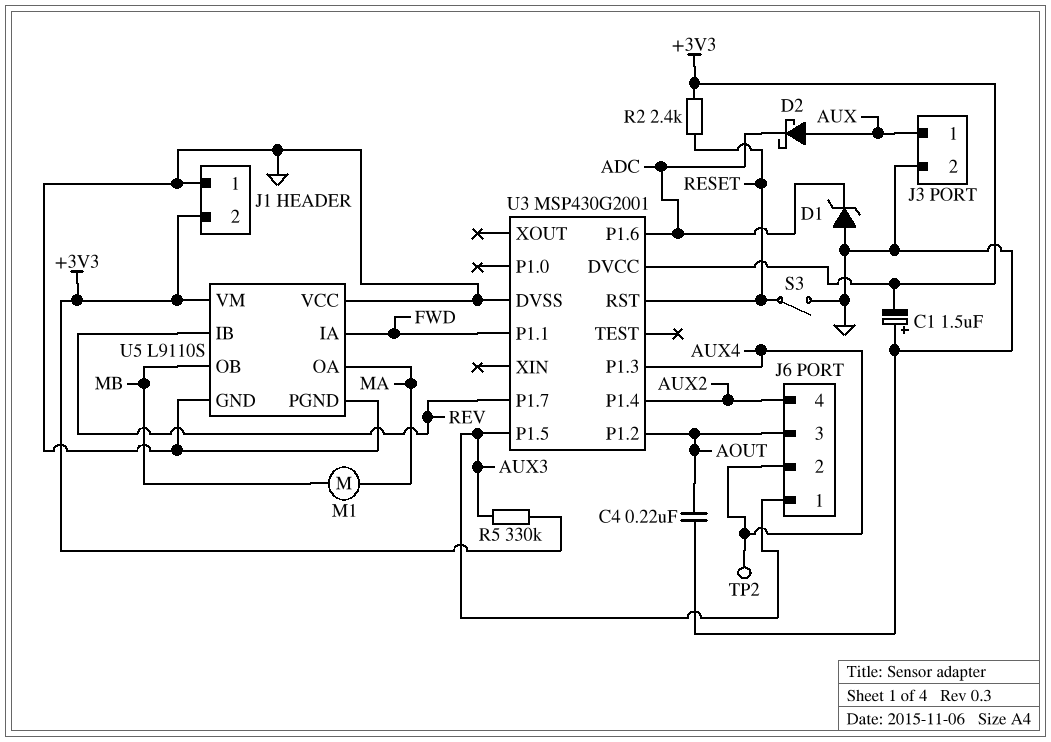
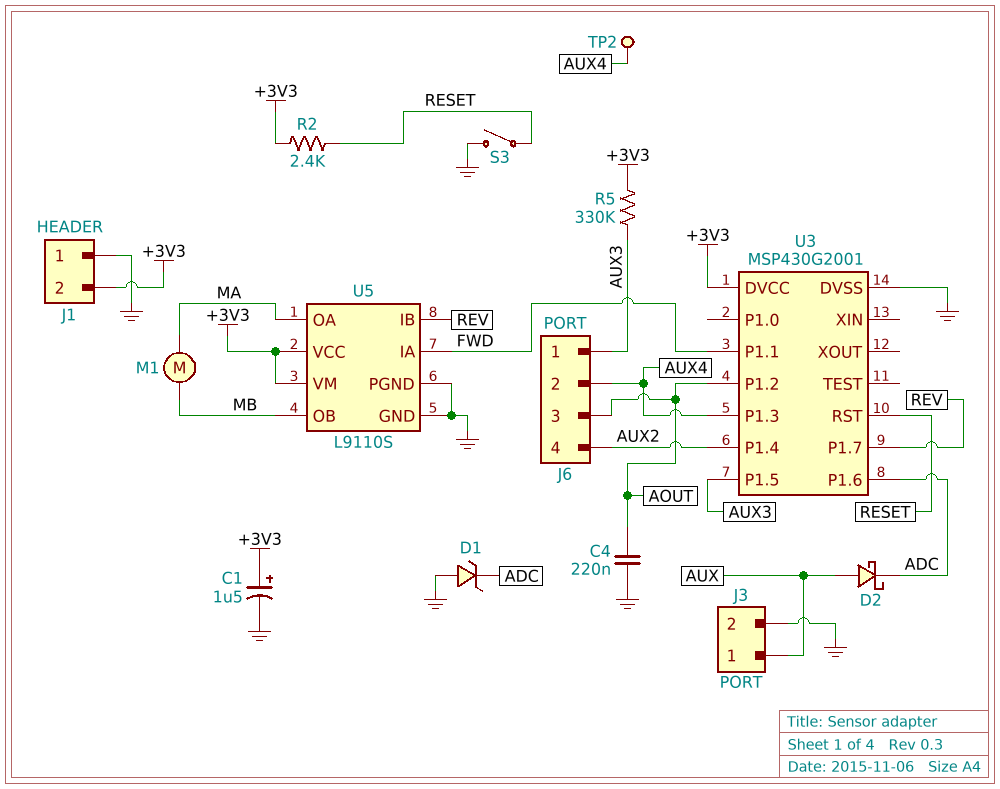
C1: 1.5uF (plus GND, minus +3V3) -> 1.5uF (plus +3V3, minus GND)
U5 pin VCC: GND -> +3V3

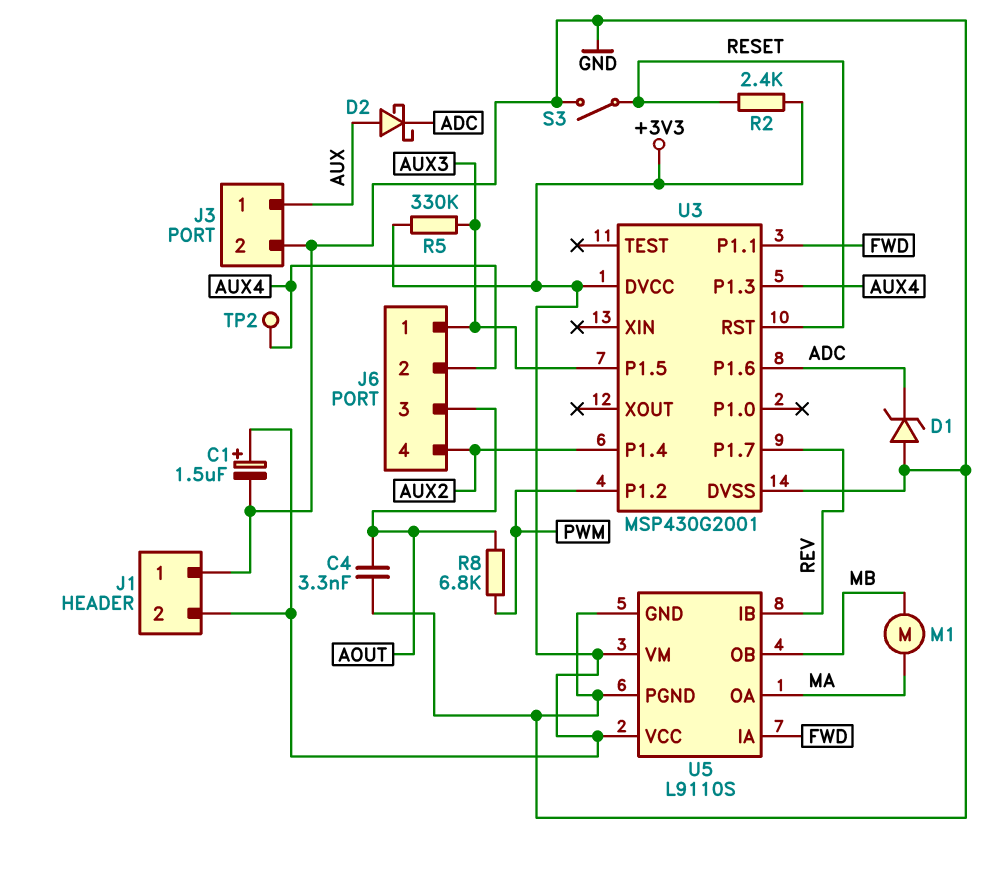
C4: 220nF (AOUT, GND) -> 3.3nF (AOUT, GND)
R8: none -> 6.8k (AOUT, PWM)
U3 pin P1.2: AOUT -> PWM

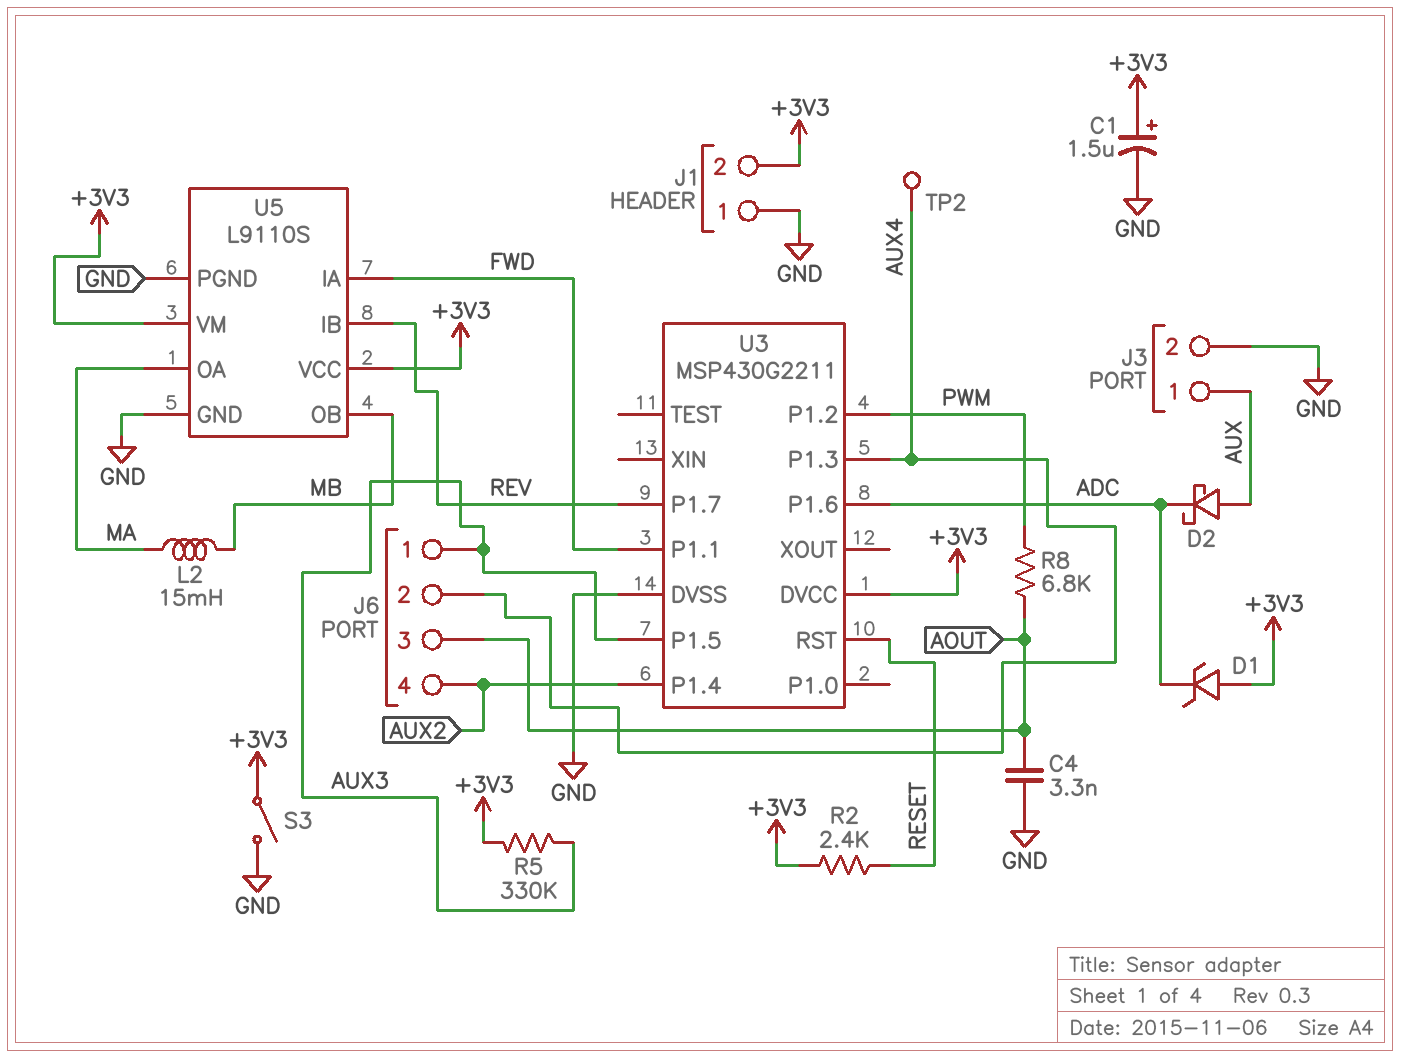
D1: zener (A GND, K ADC) -> zener (A +3V3, K ADC)
L2: none -> 15mH (MA, MB)
M1: motor (MA, MB) -> none
S3: switch (GND, RESET) -> switch (+3V3, GND)
U3: MSP430G2001 -> MSP430G2211

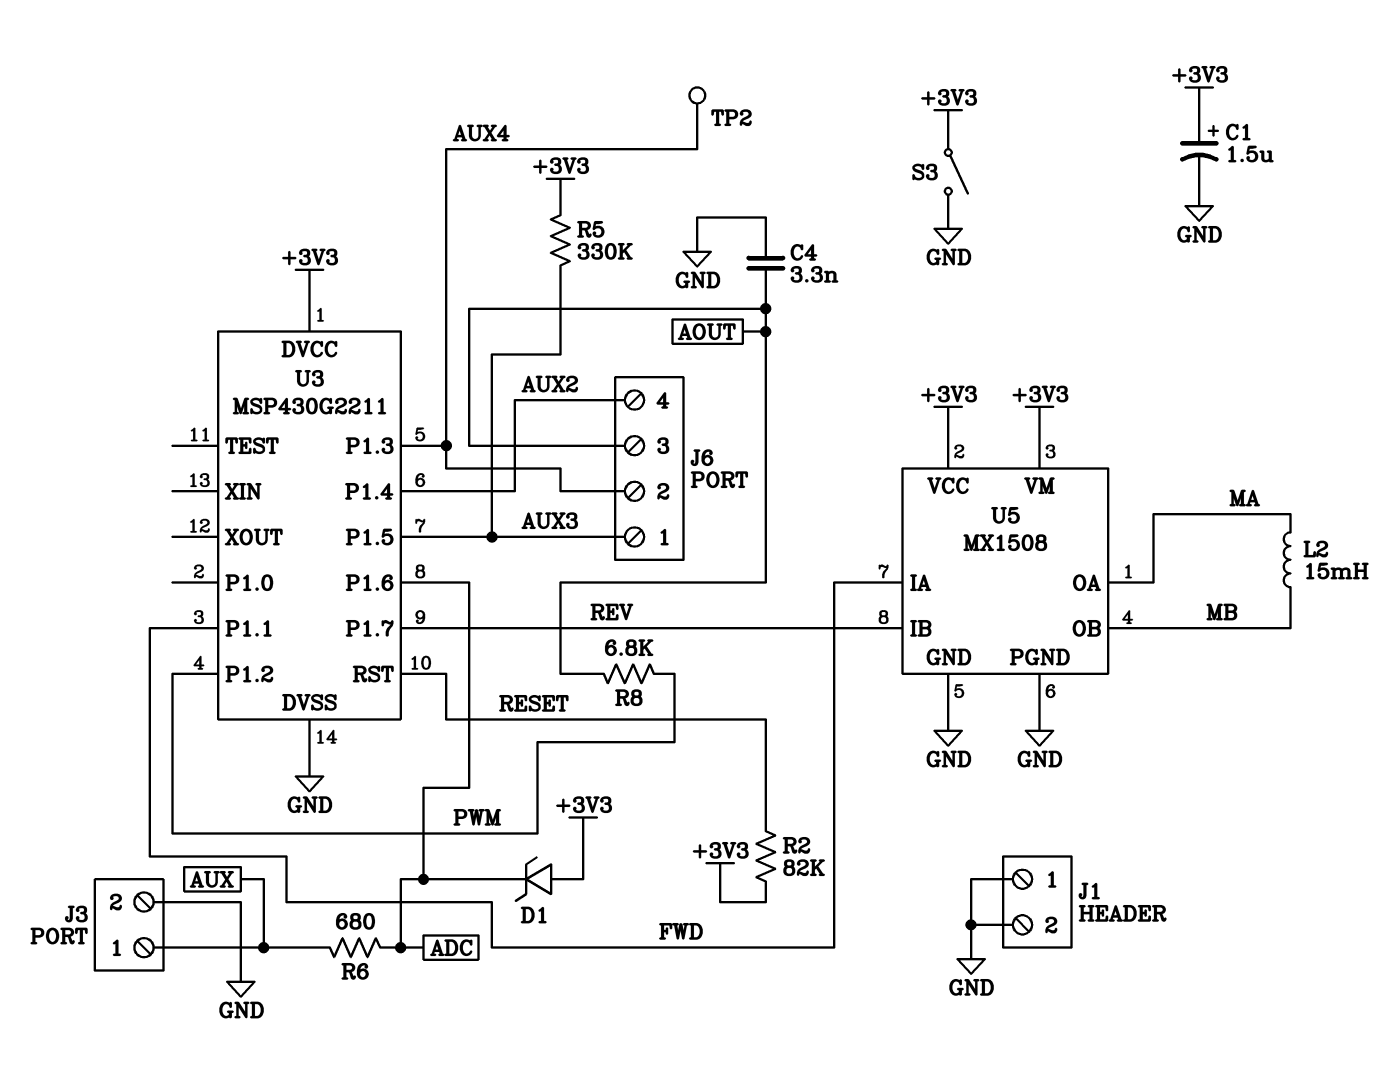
D2: schottky (A AUX, K ADC) -> none
J1 pin 2: +3V3 -> GND
R2: 2.4k (+3V3, RESET) -> 82k (+3V3, RESET)
R6: none -> 680 (ADC, AUX)
U5: L9110S -> MX1508

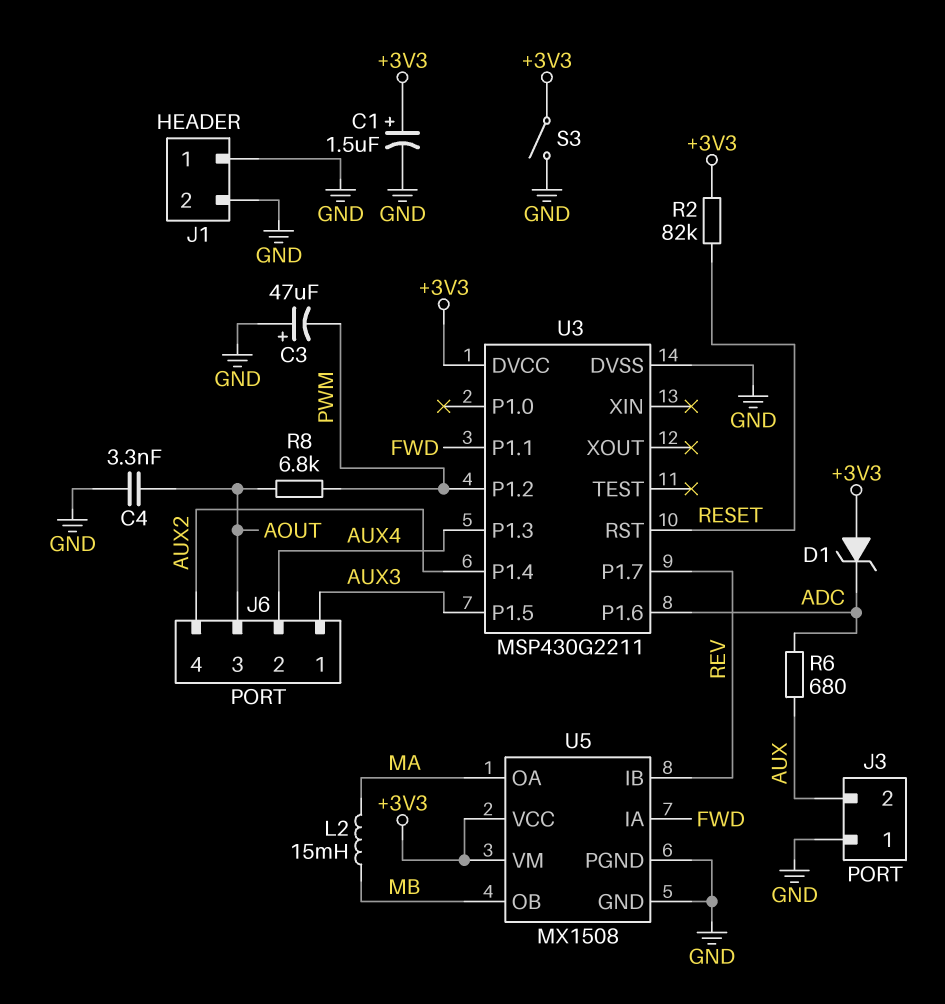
C3: none -> 47uF (plus GND, minus PWM)
J3 pin 1: AUX -> GND
J3 pin 2: GND -> AUX
R5: 330k (+3V3, AUX3) -> none
TP2: test point (AUX4) -> none

